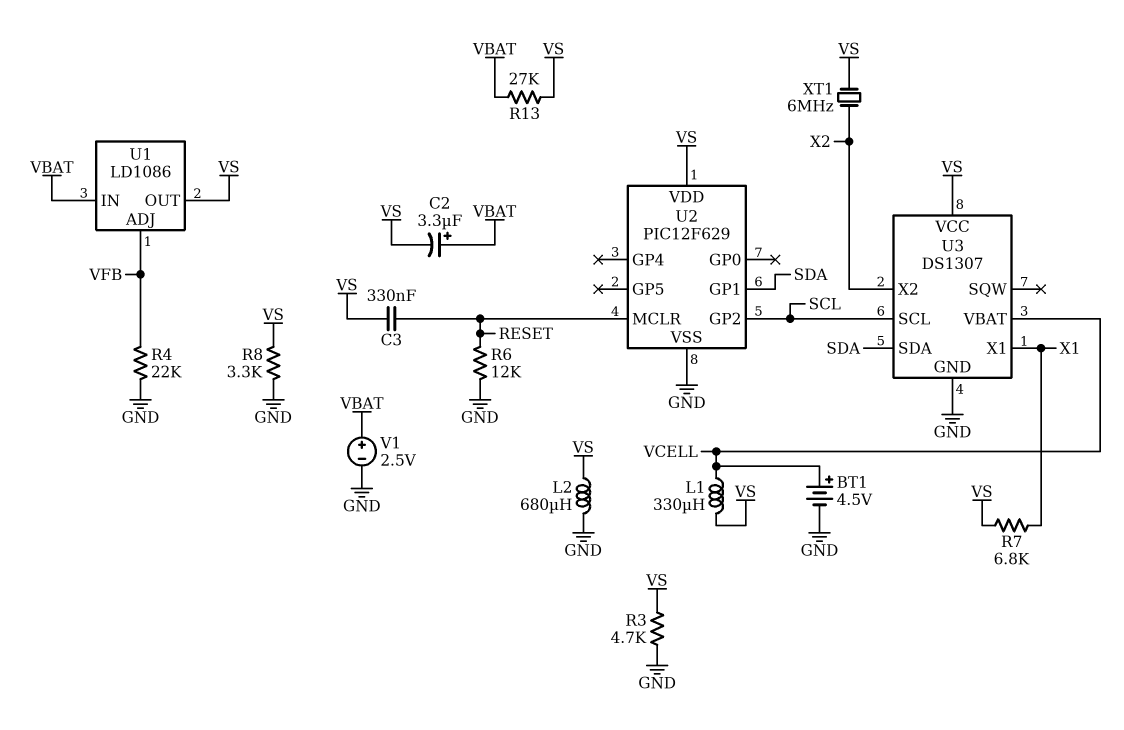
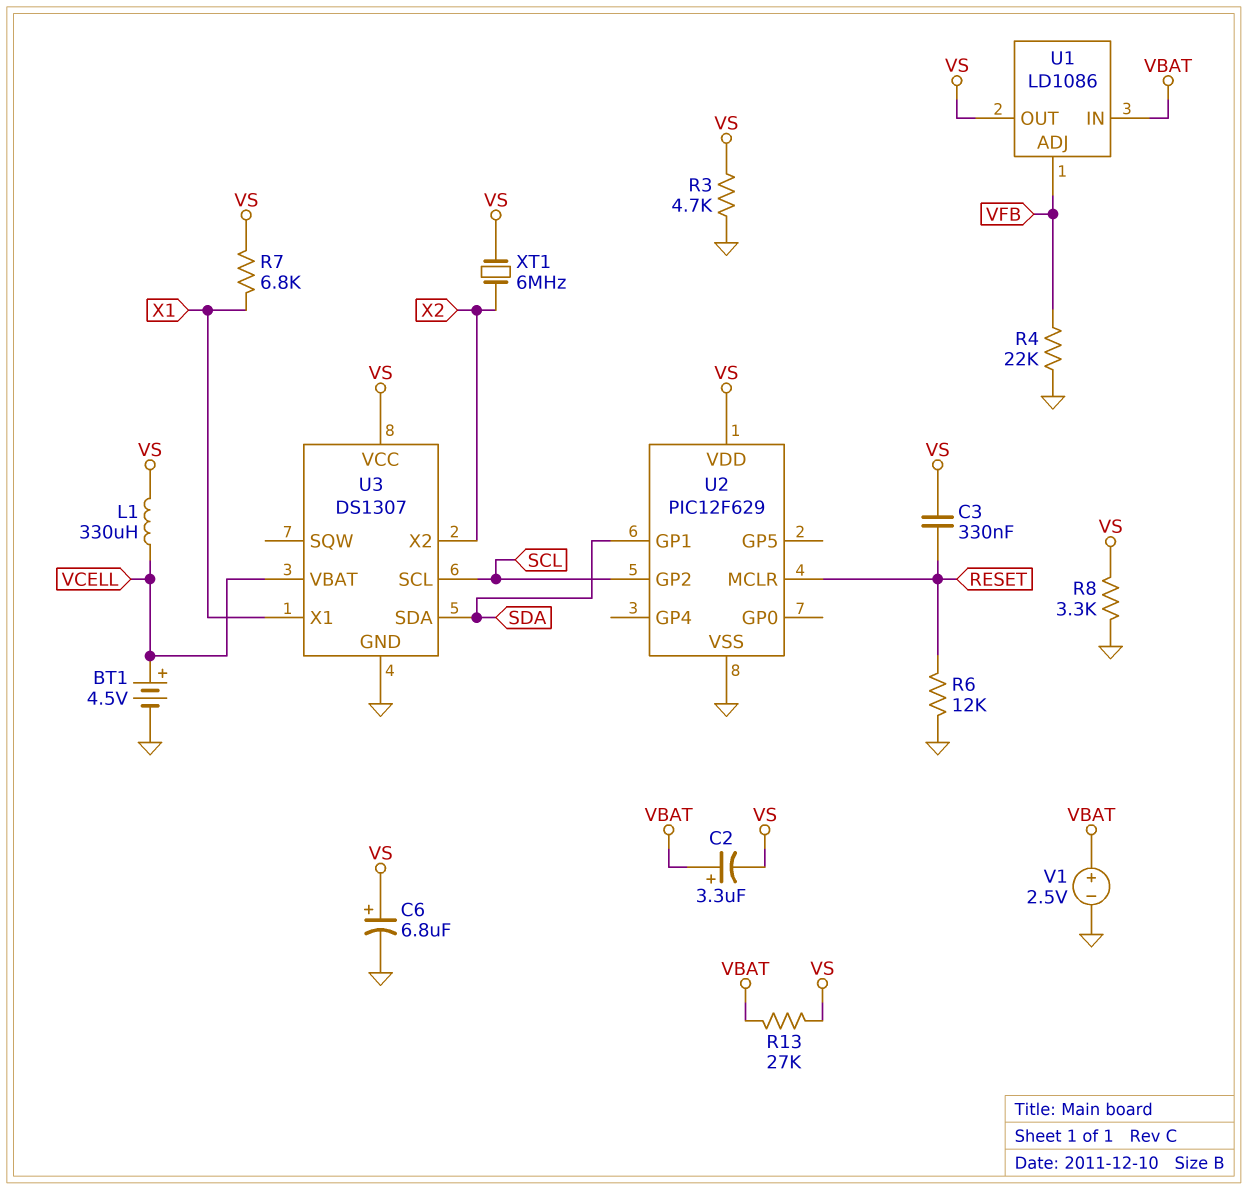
C6: none -> 6.8uF (plus VS, minus GND)
L2: 680uH (GND, VS) -> none

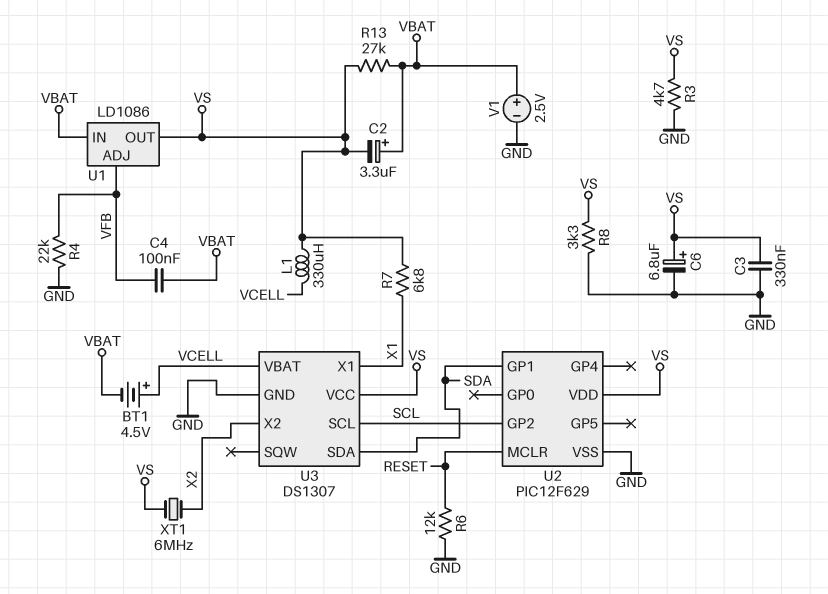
BT1: 4.5V (plus VCELL, minus GND) -> 4.5V (plus VCELL, minus VBAT)
C3: 330nF (RESET, VS) -> 330nF (GND, VS)
C4: none -> 100nF (VBAT, VFB)

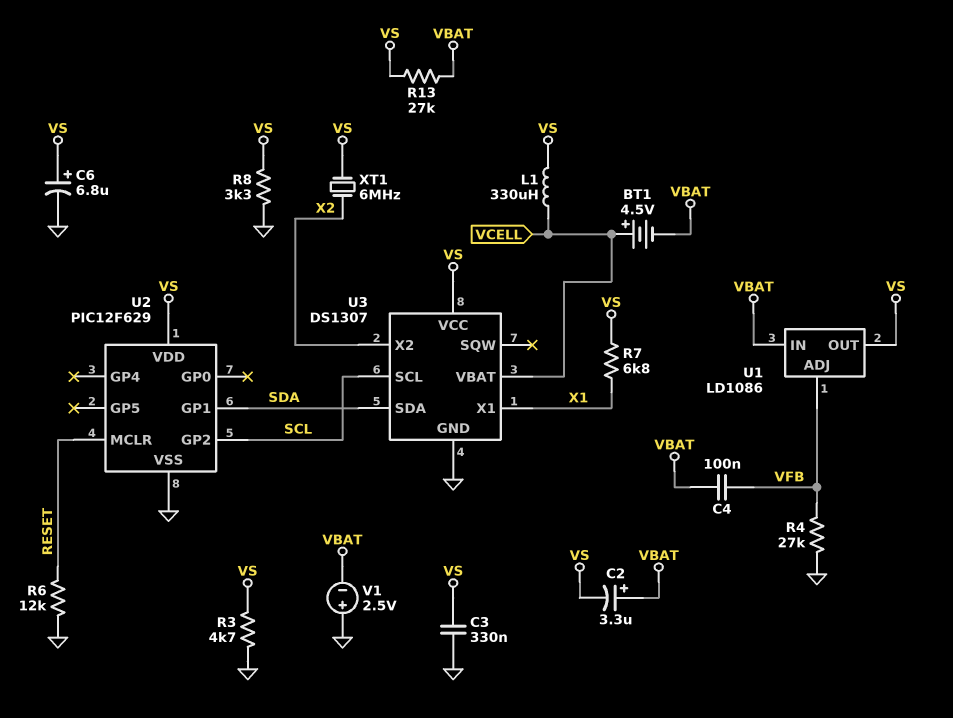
R4: 22k (GND, VFB) -> 27k (GND, VFB)
V1: 2.5V (plus VBAT, minus GND) -> 2.5V (plus GND, minus VBAT)

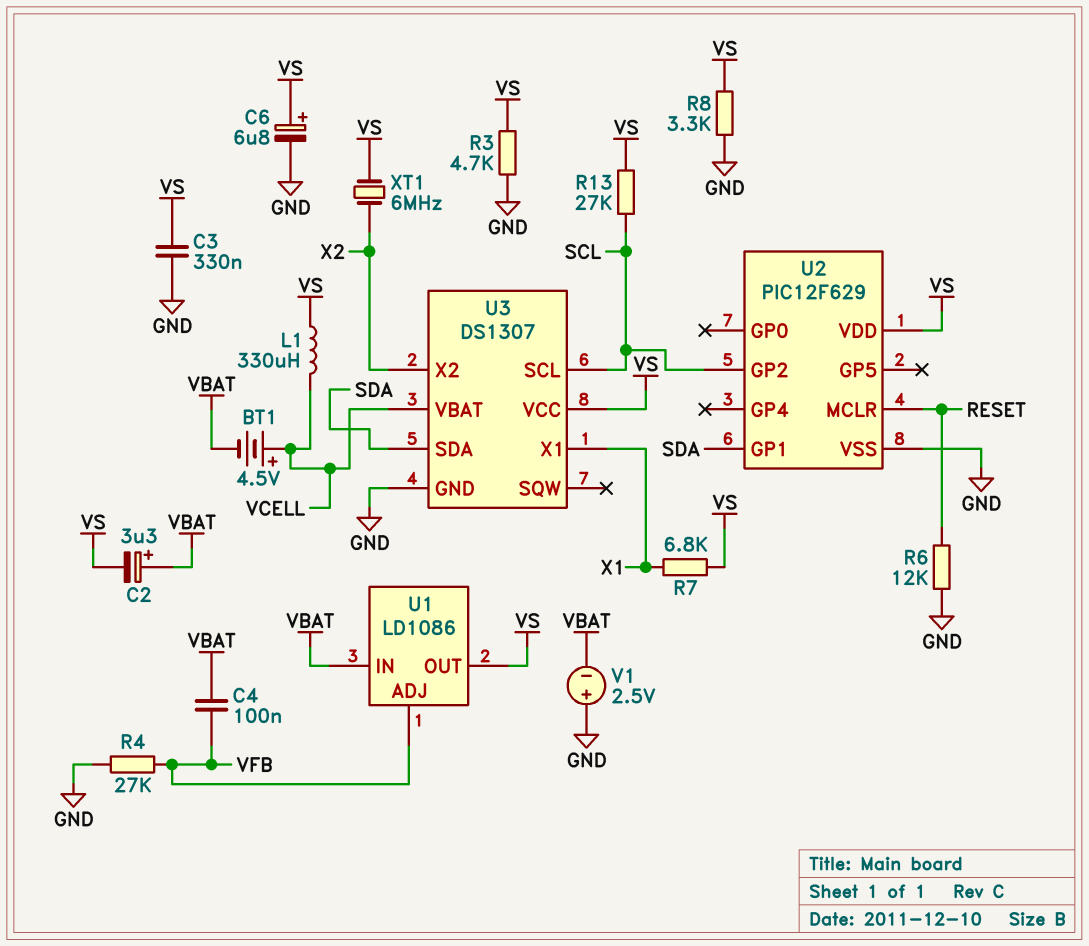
R13: 27k (VBAT, VS) -> 27k (SCL, VS)

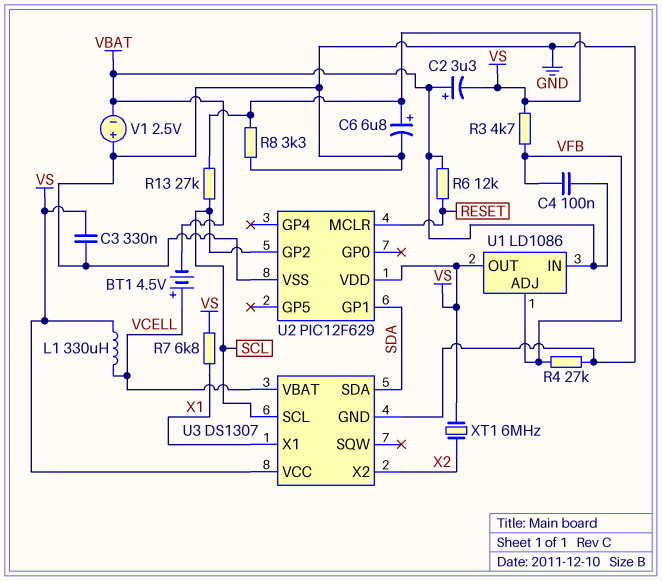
R3: 4.7k (GND, VS) -> 4.7k (VFB, VS)
R6: 12k (GND, RESET) -> 12k (RESET, VBAT)

